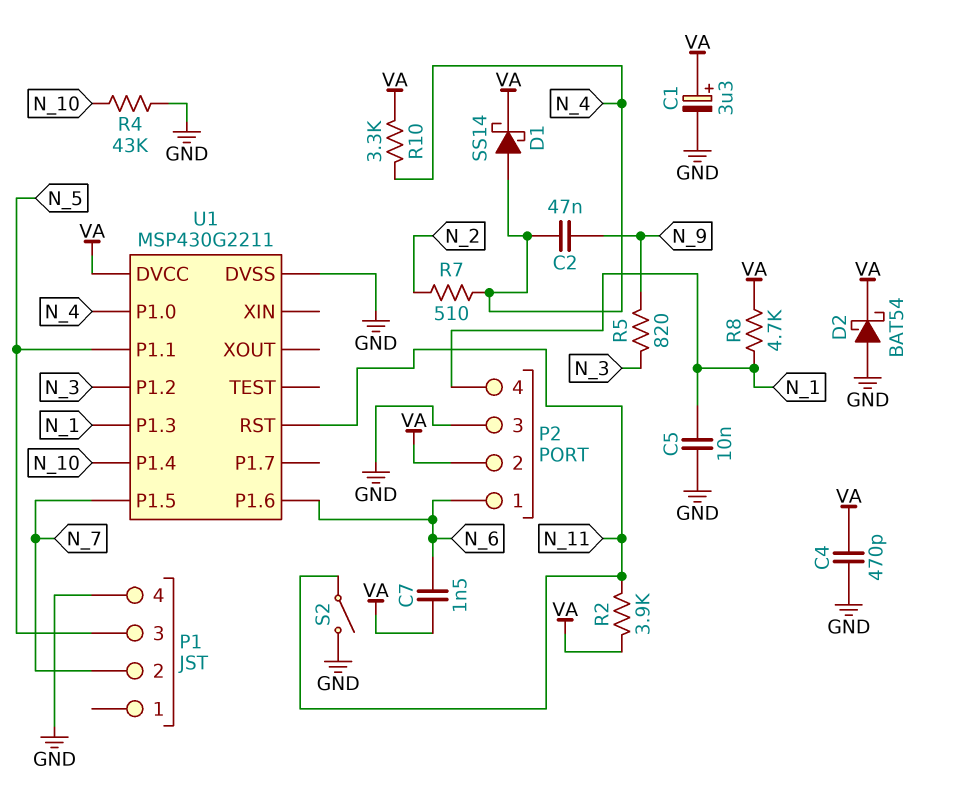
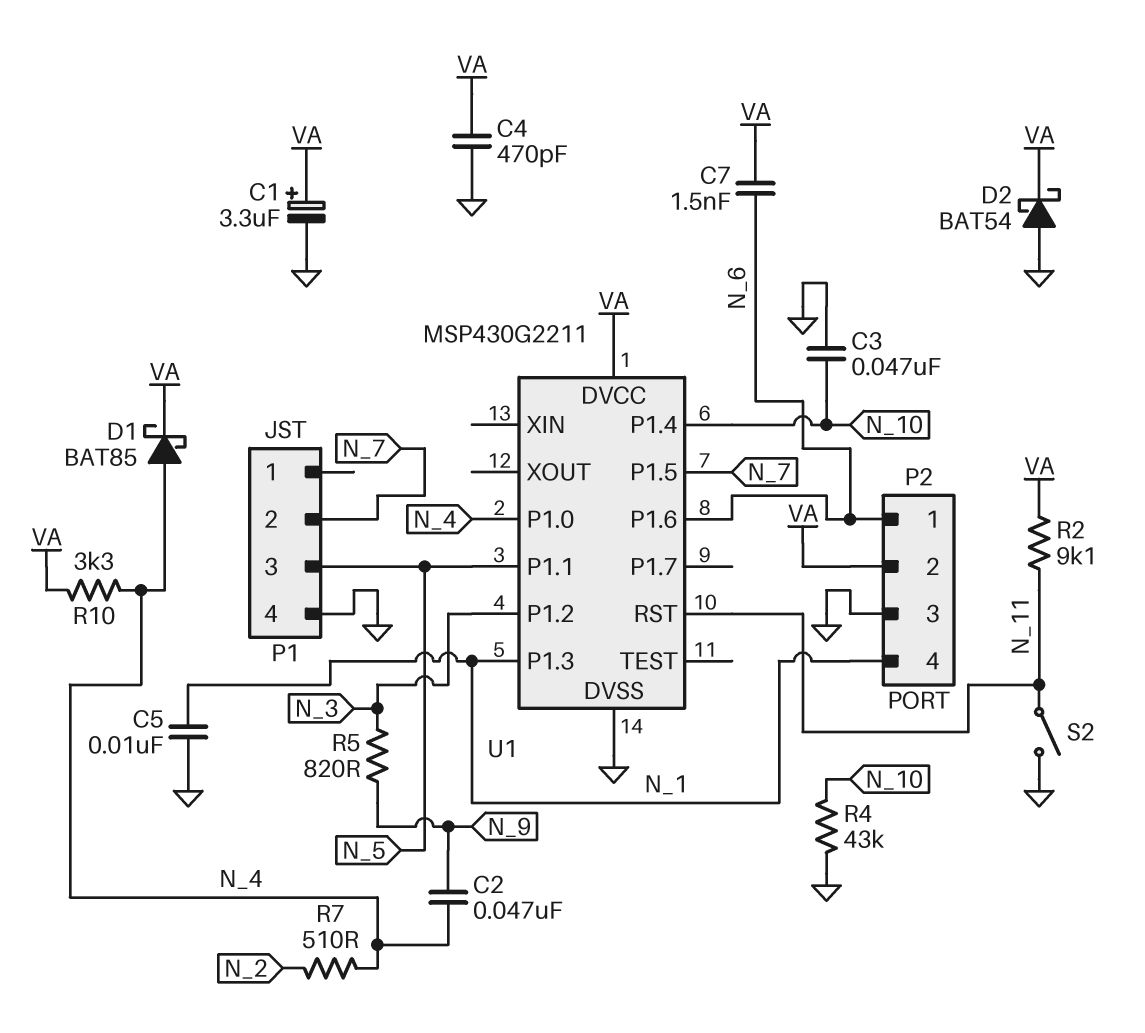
C3: none -> 47nF (GND, N_10)
D1: schottky SS14 (A N_4, K VA) -> schottky BAT85 (A N_4, K VA)
R2: 3.9k (N_11, VA) -> 9.1k (N_11, VA)
R8: 4.7k (N_1, VA) -> none

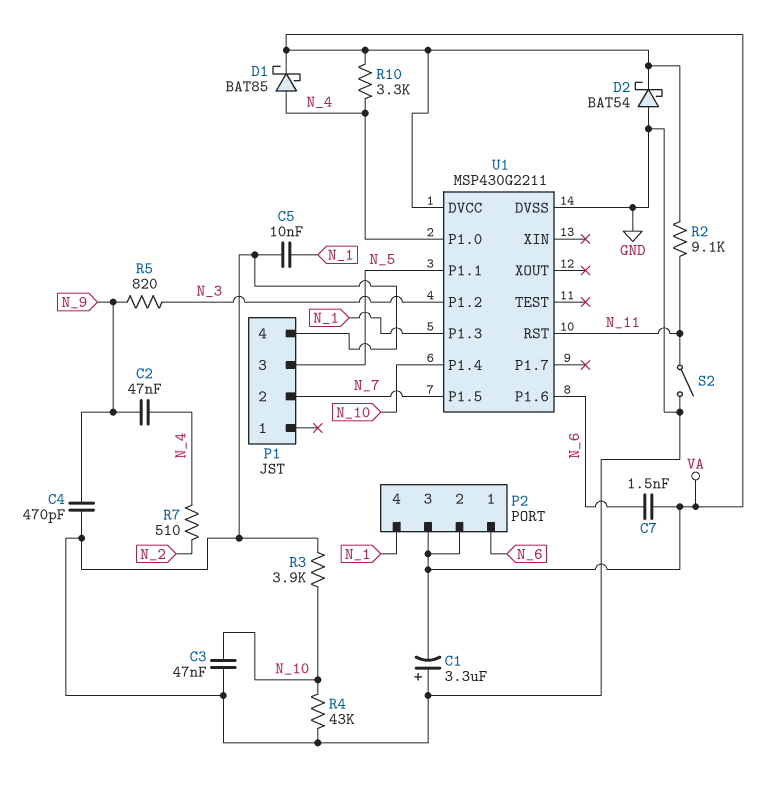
C1: 3.3uF (plus VA, minus GND) -> 3.3uF (plus GND, minus VA)
C4: 470pF (GND, VA) -> 470pF (GND, N_9)
P2 pin 3: GND -> VA
R3: none -> 3.9k (GND, N_10)

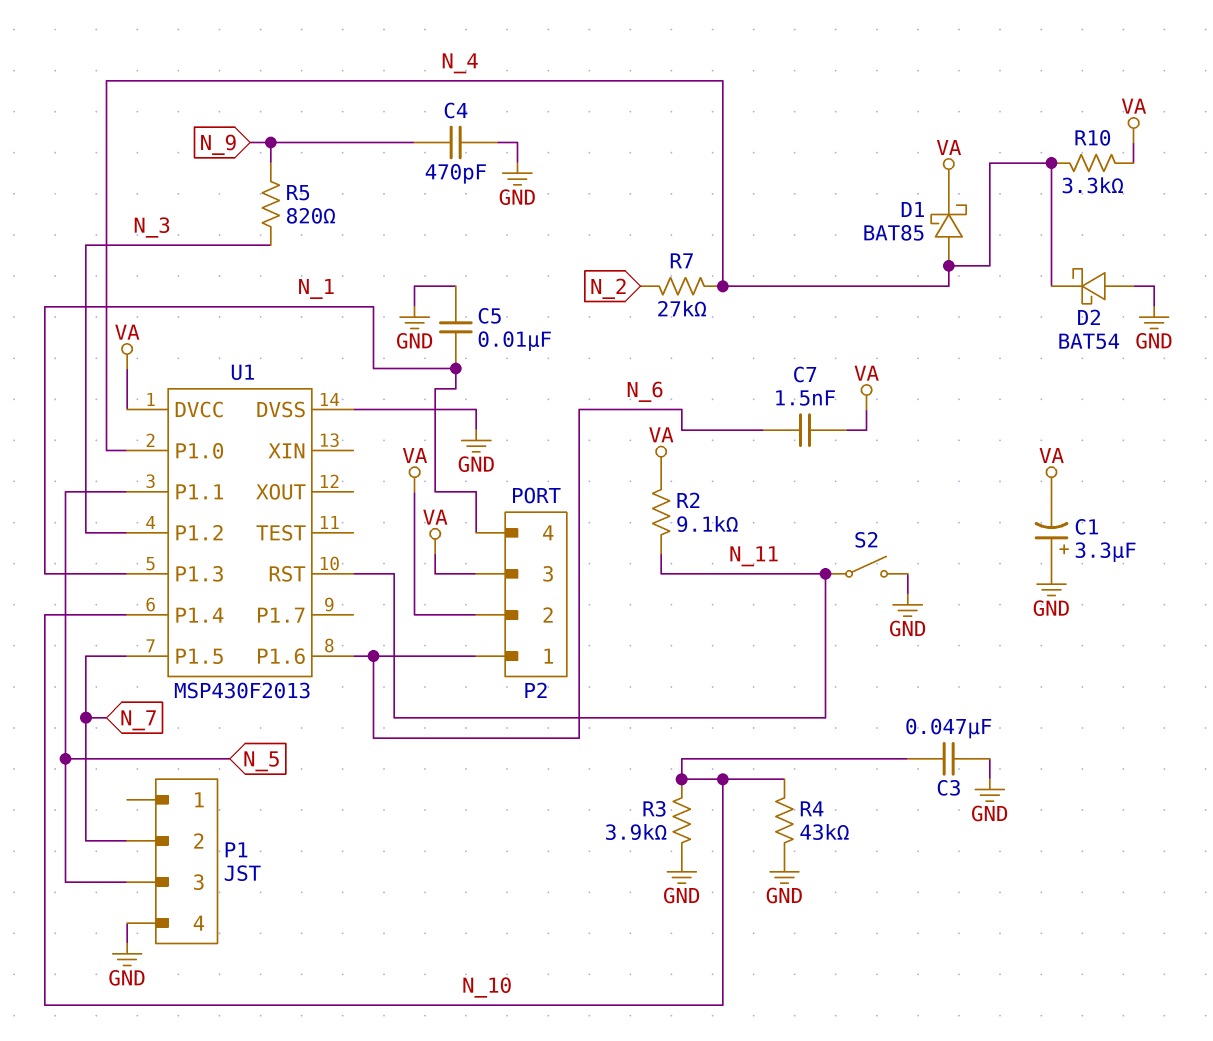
C2: 47nF (N_4, N_9) -> none
D2: schottky BAT54 (A GND, K VA) -> schottky BAT54 (A GND, K N_4)
R7: 510 (N_2, N_4) -> 27k (N_2, N_4)
U1: MSP430G2211 -> MSP430F2013

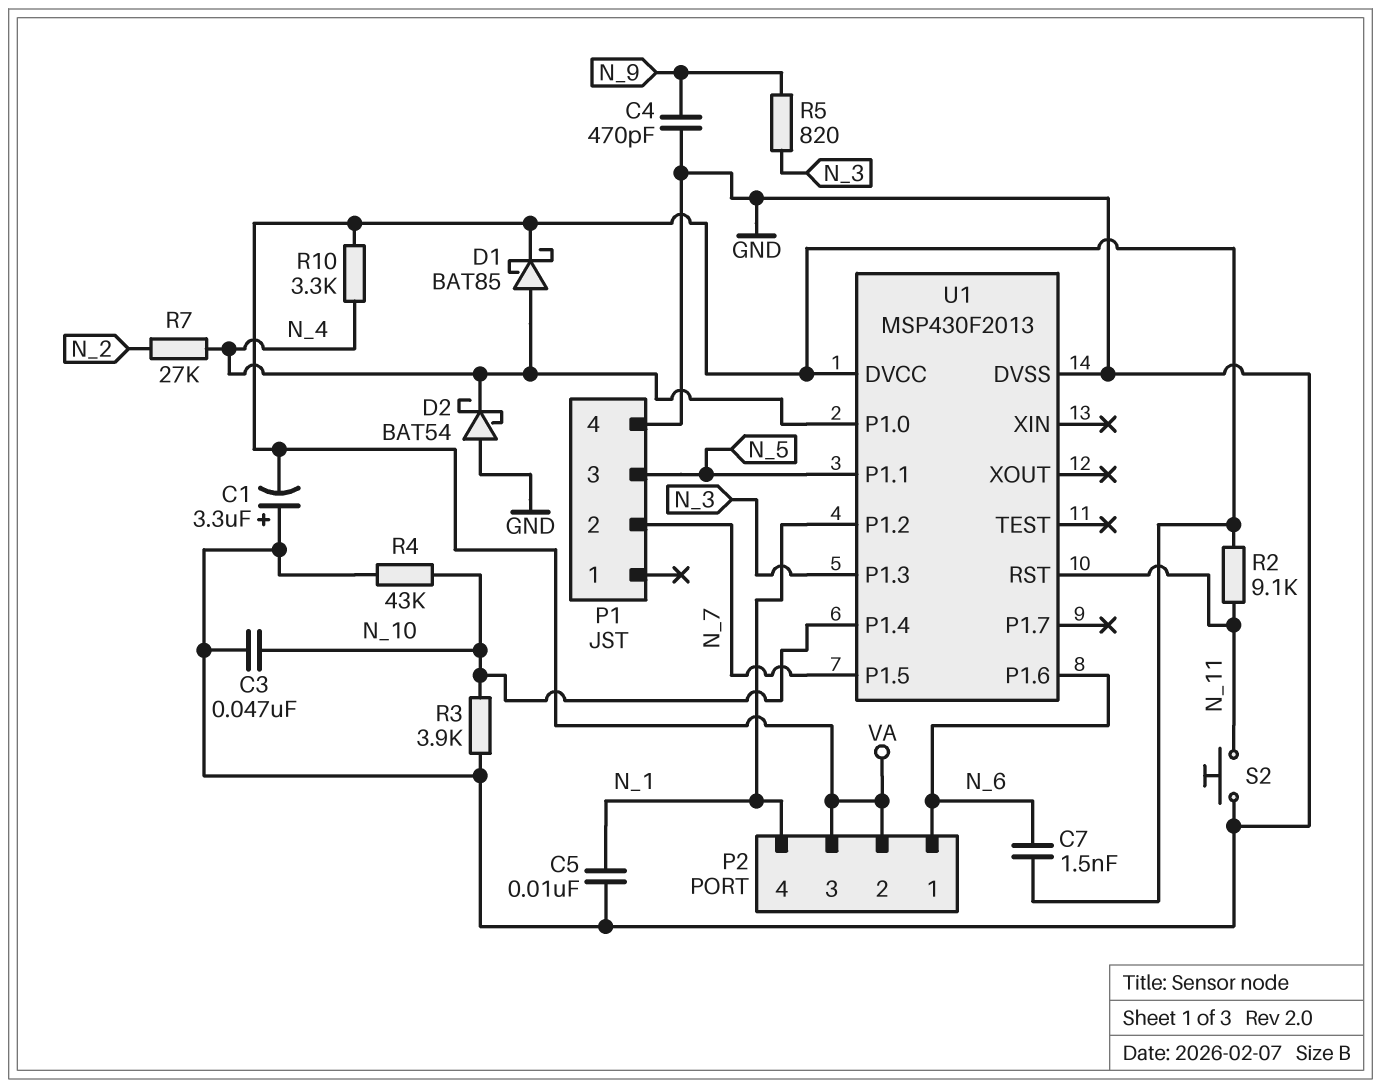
S2: switch (GND, N_11) -> button (GND, N_11)
U1 pin P1.2: N_3 -> N_1
U1 pin P1.3: N_1 -> N_3

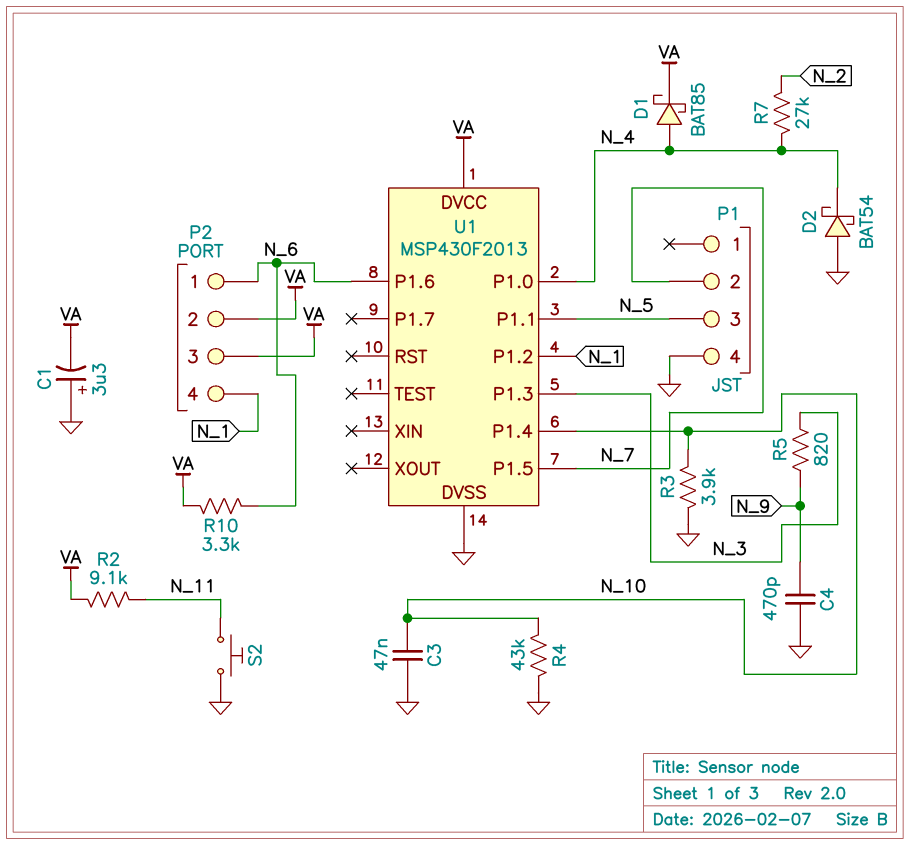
C5: 10nF (GND, N_1) -> none
C7: 1.5nF (N_6, VA) -> none
R10: 3.3k (N_4, VA) -> 3.3k (N_6, VA)
U1 pin RST: N_11 -> none

